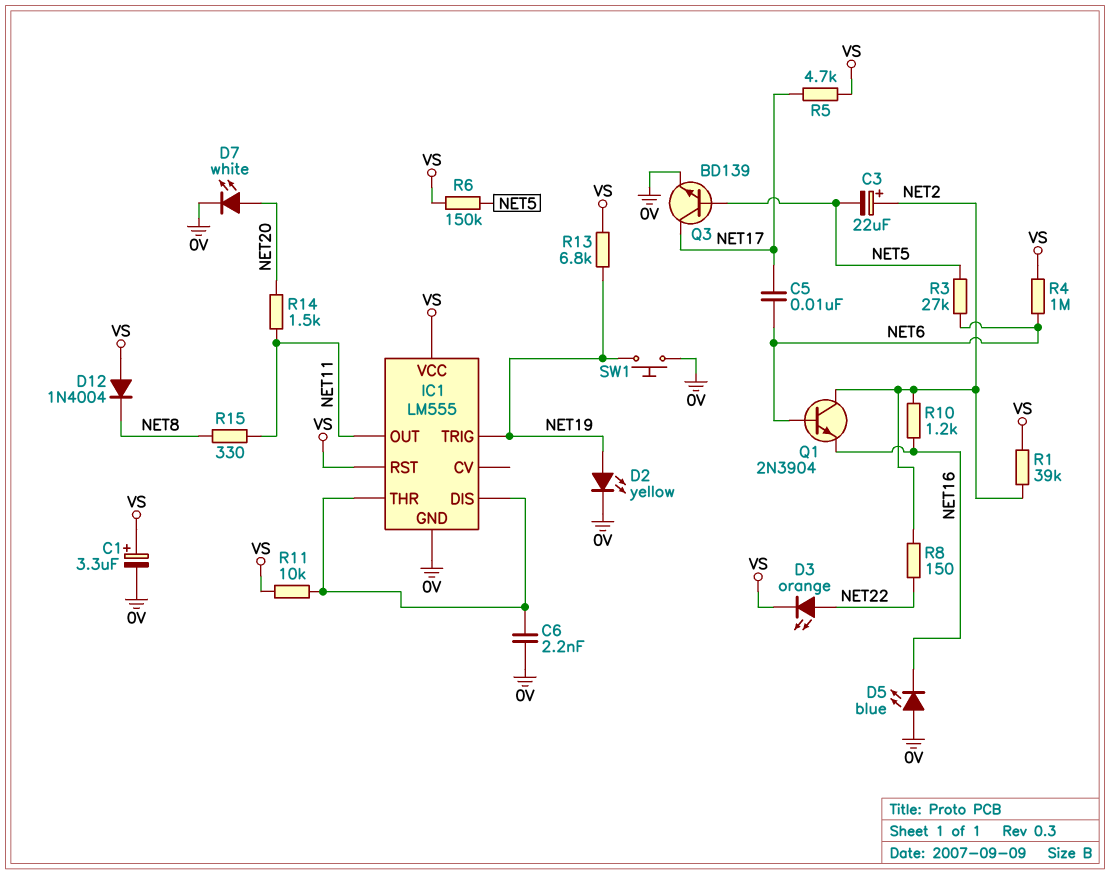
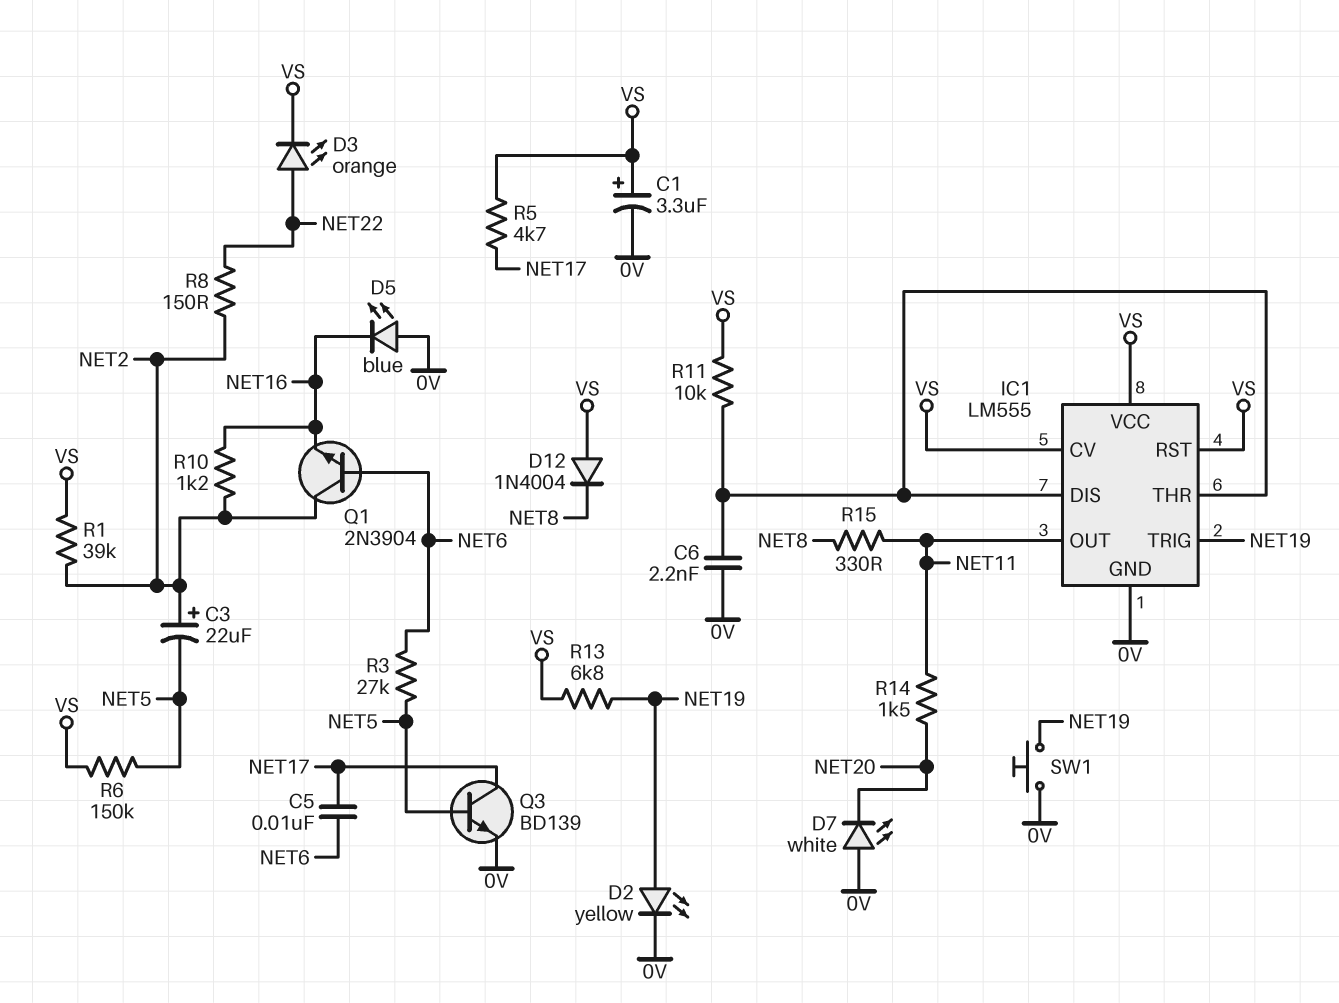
D7: LED white (A NET20, K 0V) -> LED white (A 0V, K NET20)
IC1 pin CV: none -> VS
R4: 1M (NET6, VS) -> none

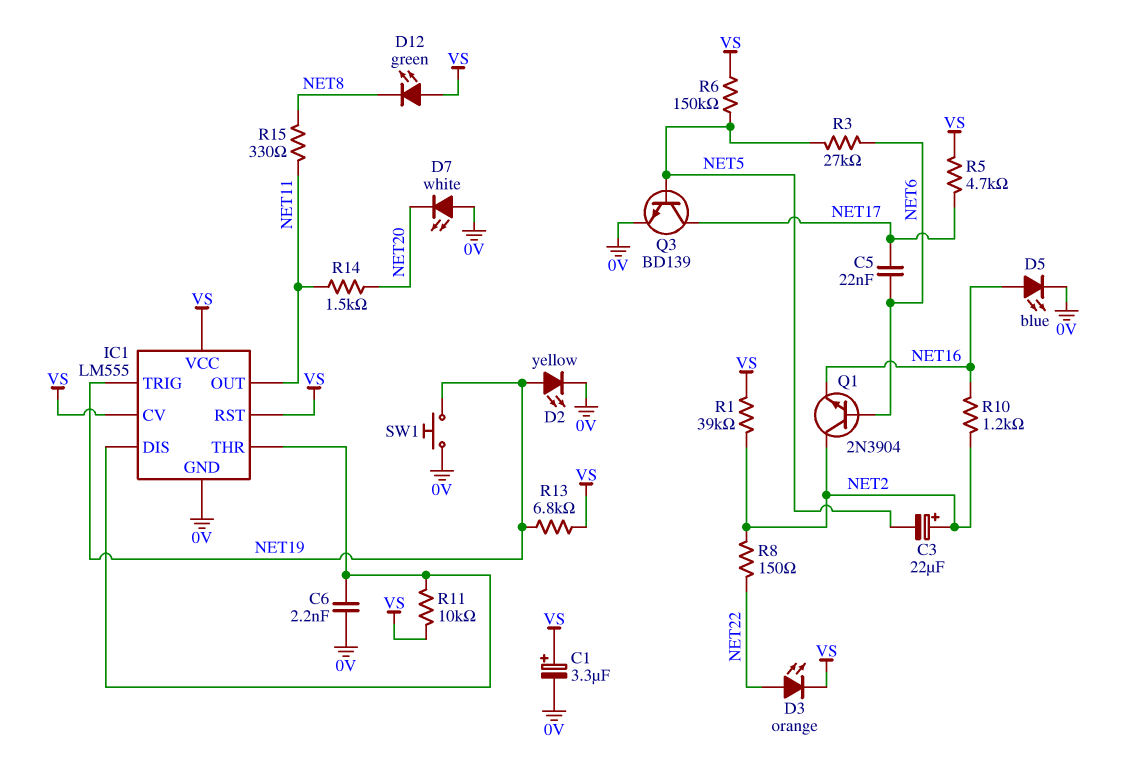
C5: 10nF (NET6, NET17) -> 22nF (NET6, NET17)
D5: LED blue (A 0V, K NET16) -> LED blue (A NET16, K 0V)
D12: diode 1N4004 (A VS, K NET8) -> LED green (A VS, K NET8)

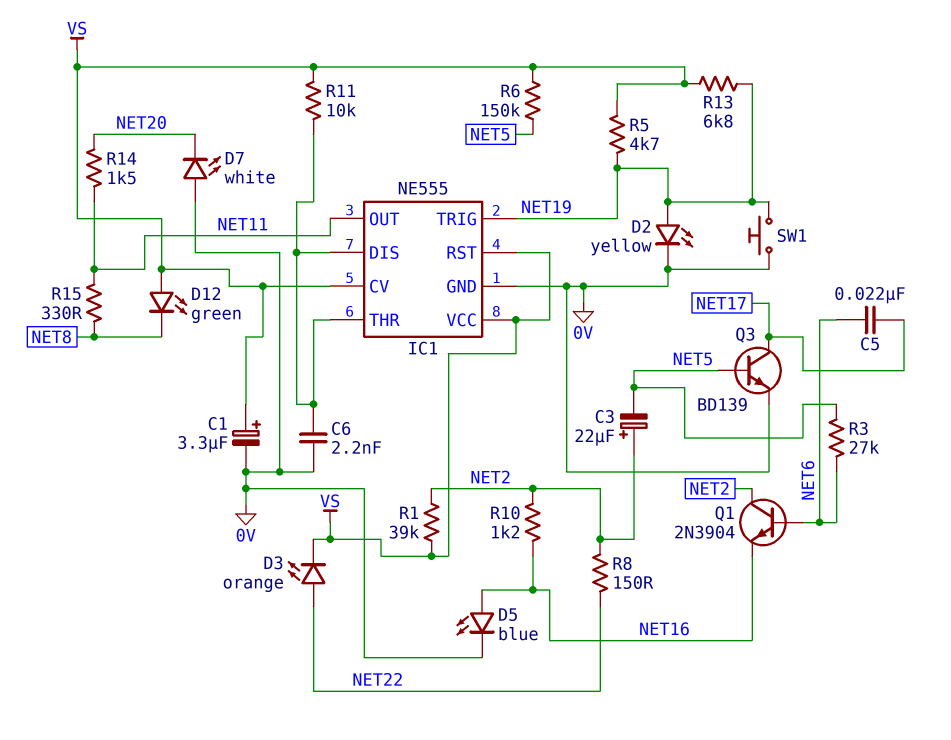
IC1: LM555 -> NE555
R5: 4.7k (NET17, VS) -> 4.7k (NET19, VS)

